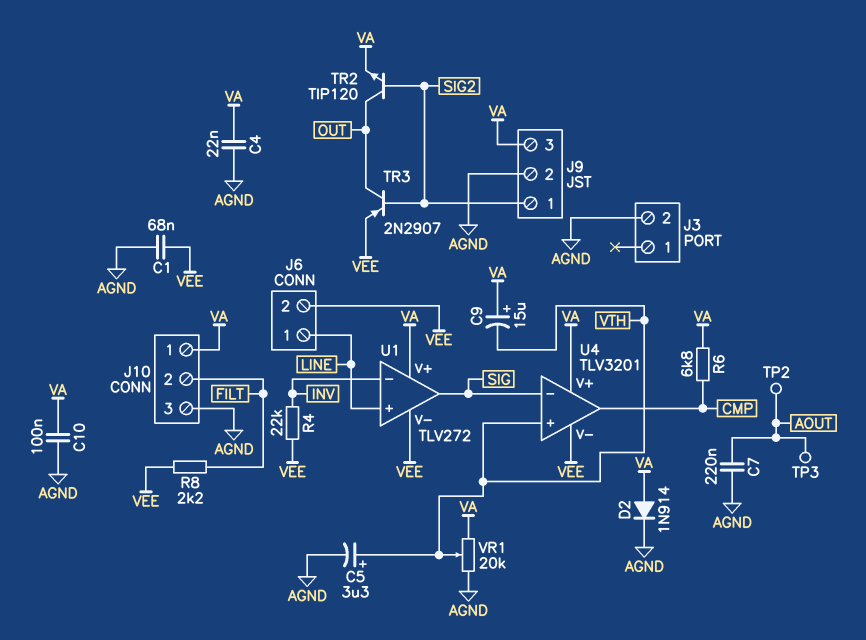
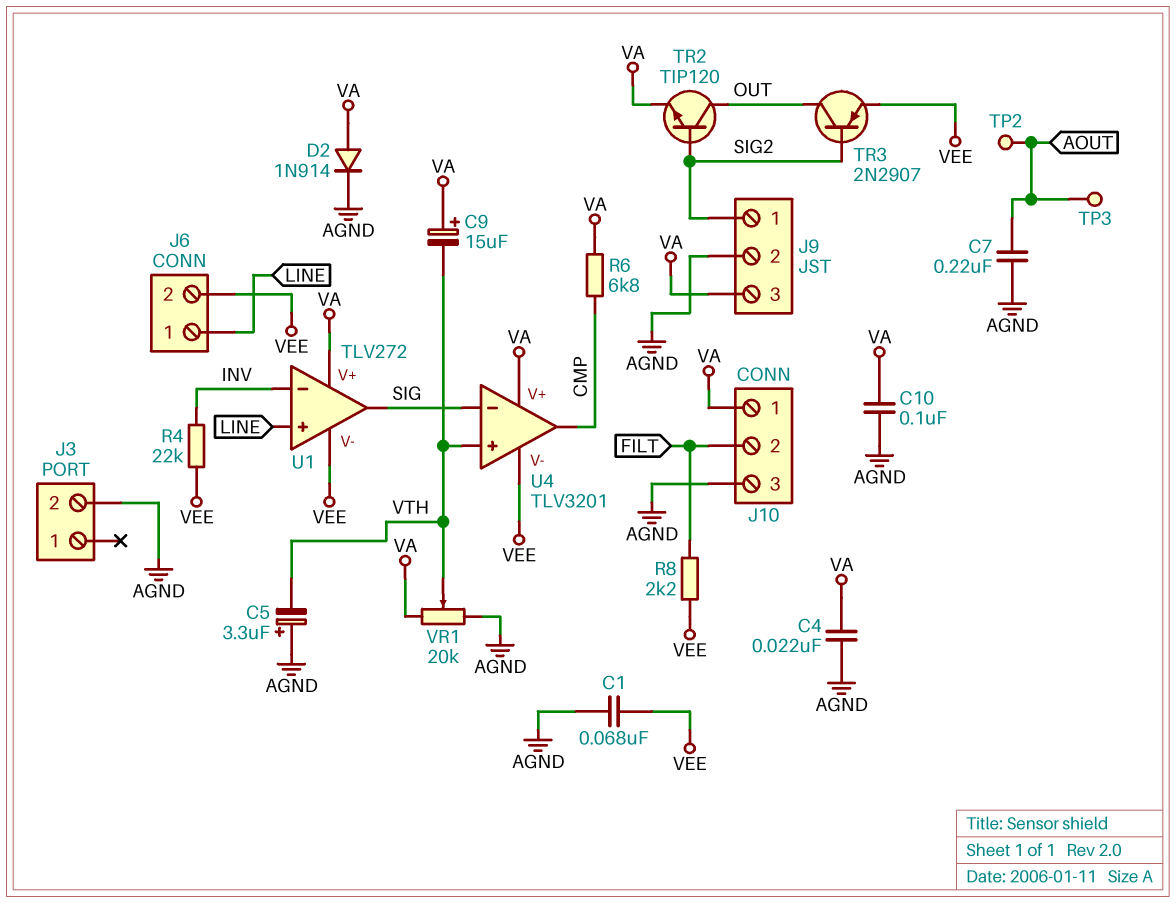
C5: 3.3uF (plus VTH, minus AGND) -> 3.3uF (plus AGND, minus VTH)

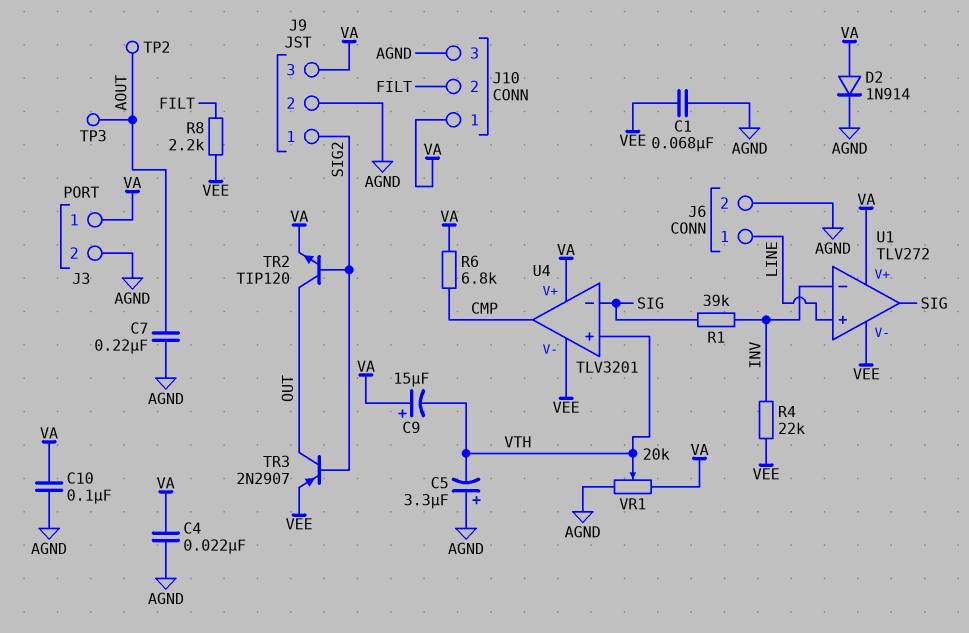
J3 pin 1: none -> VA
J6 pin 2: VEE -> AGND
R1: none -> 39k (INV, SIG)

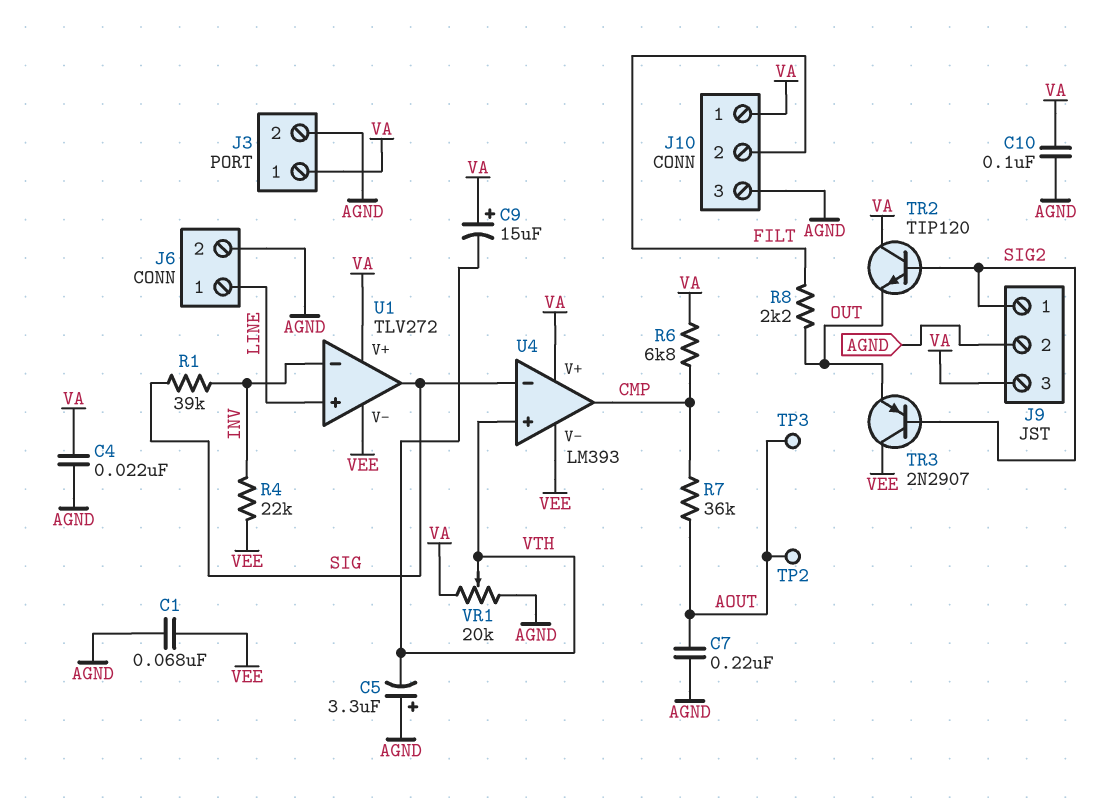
D2: diode 1N914 (A VA, K AGND) -> none
R7: none -> 36k (AOUT, CMP)
R8: 2.2k (FILT, VEE) -> 2.2k (FILT, OUT)
TR2: NPN TIP120 (B SIG2, C OUT, E VA) -> NPN TIP120 (B SIG2, C VA, E OUT)
TR3: PNP 2N2907 (B SIG2, C OUT, E VEE) -> PNP 2N2907 (B SIG2, C VEE, E OUT)
U4: TLV3201 -> LM393

